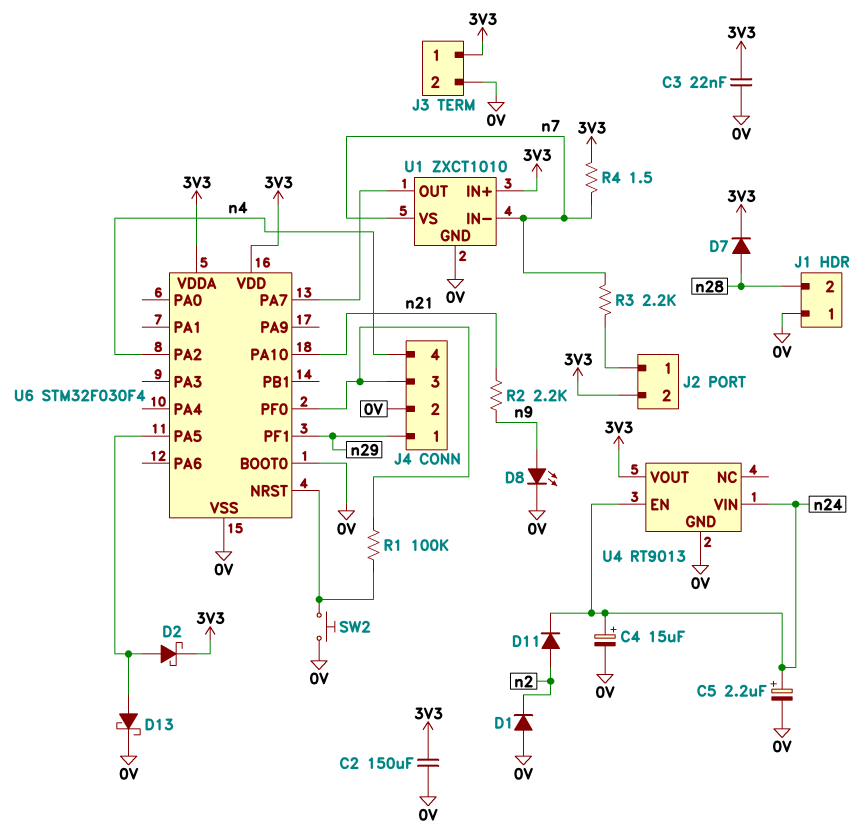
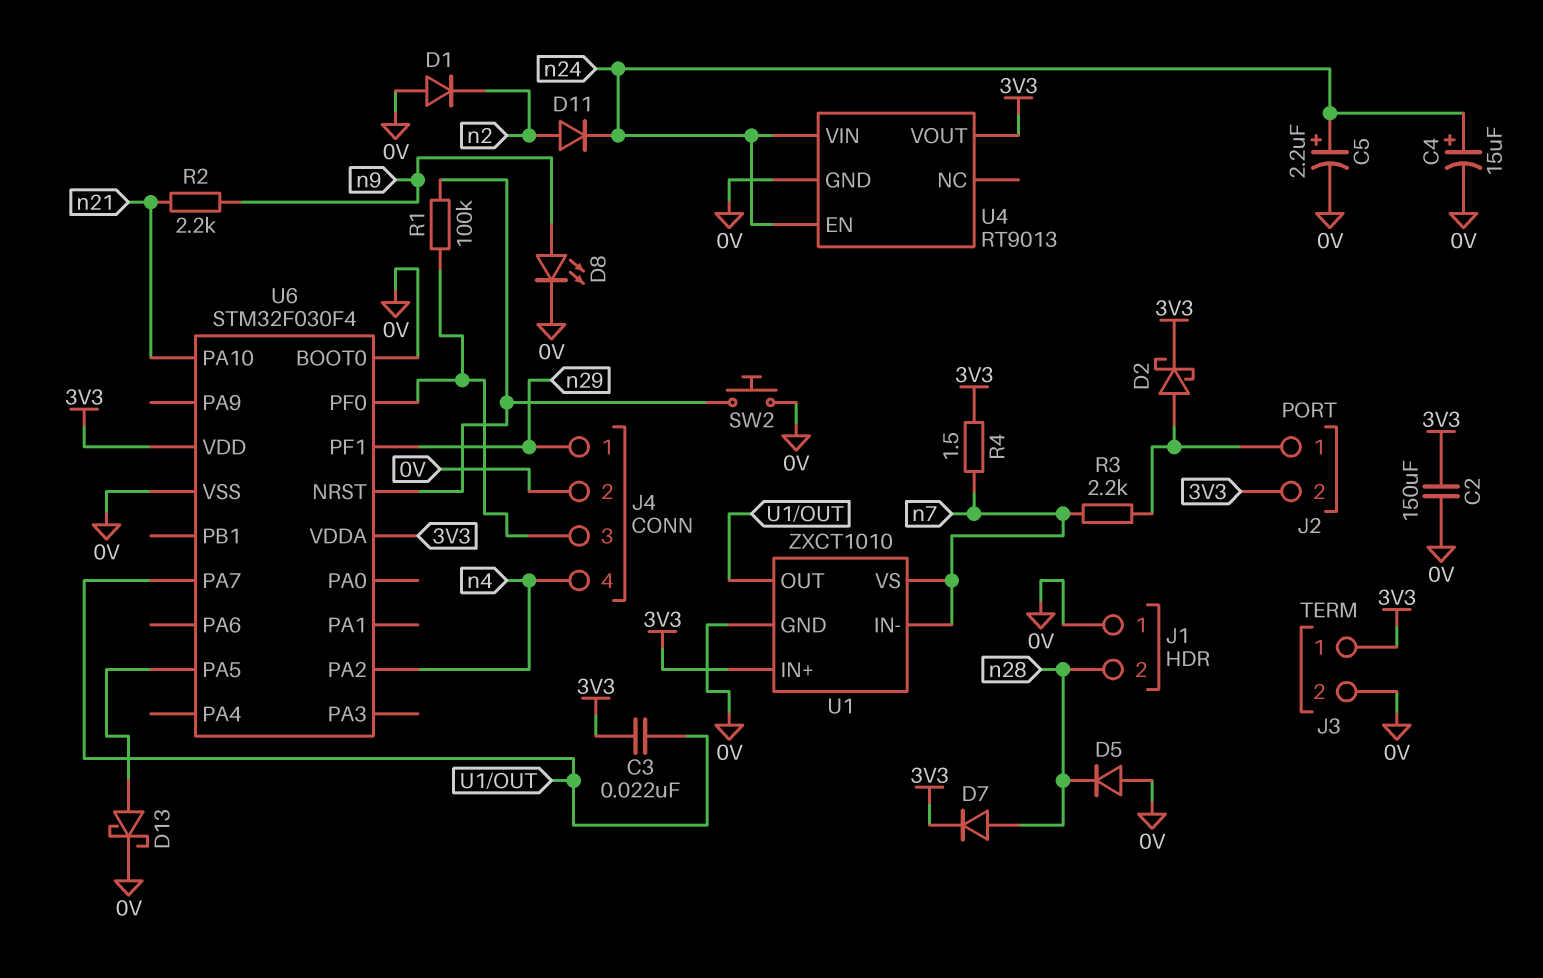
C3: 22nF (0V, 3V3) -> 22nF (3V3, U1/OUT)
D2: schottky (A U6/PA5, K 3V3) -> schottky (A J2/1, K 3V3)
D5: none -> diode (A 0V, K n28)

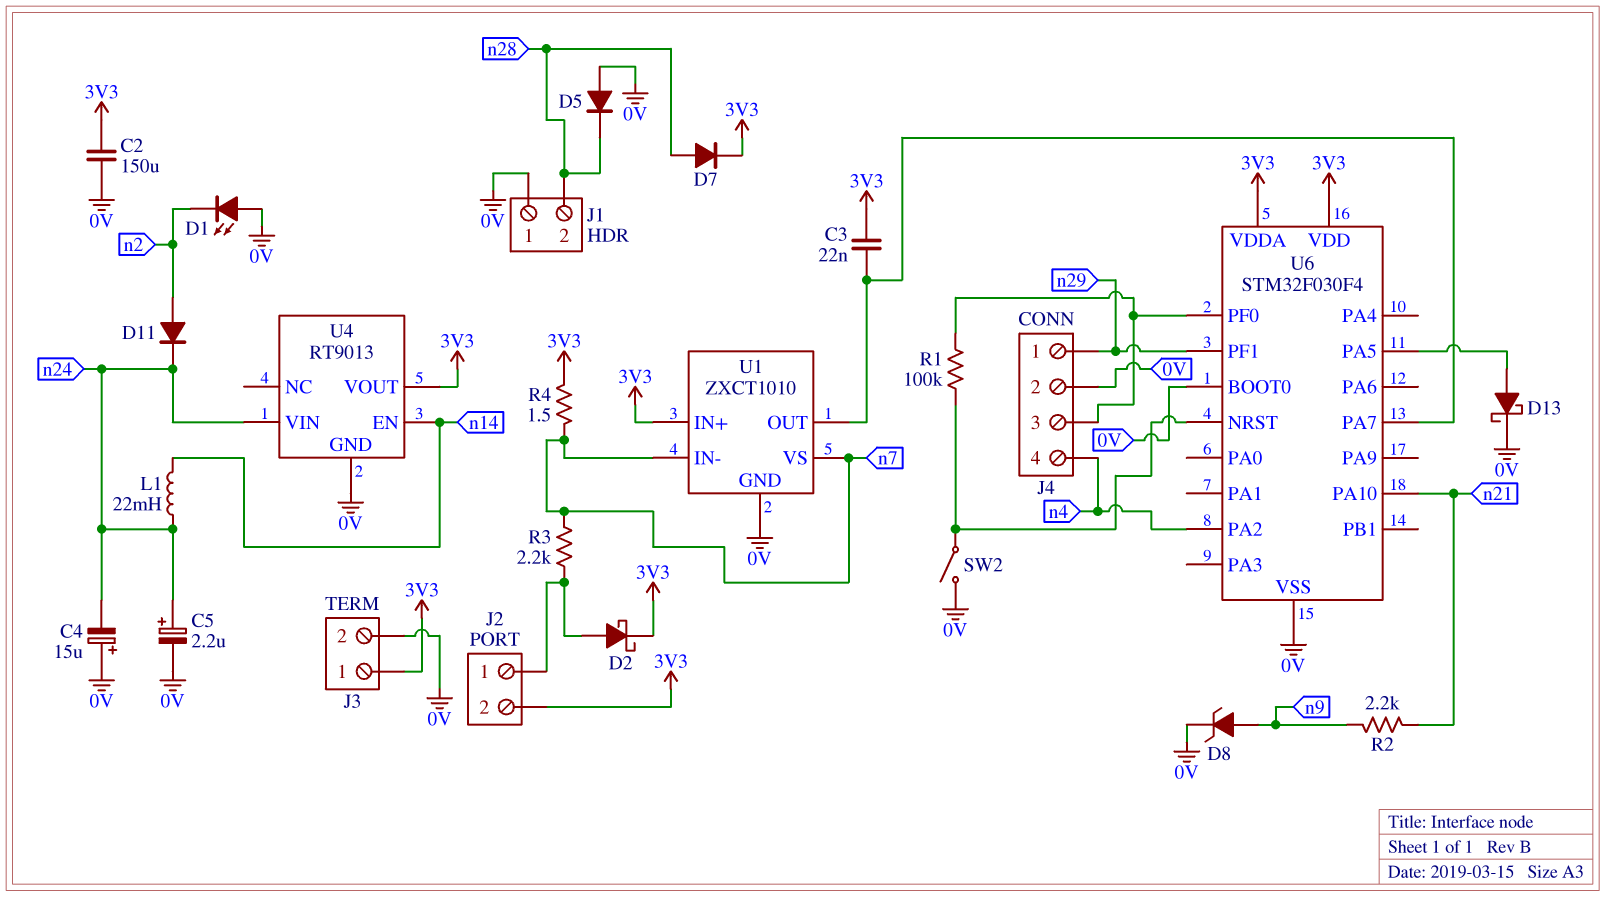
C4: 15uF (plus n24, minus 0V) -> 15uF (plus 0V, minus n24)
D1: diode (A 0V, K n2) -> LED (A 0V, K n2)
D8: LED (A n9, K 0V) -> zener (A n9, K 0V)
L1: none -> 22mH (n14, n24)
SW2: button (0V, U6/NRST) -> switch (0V, U6/NRST)
U4 pin EN: n24 -> n14

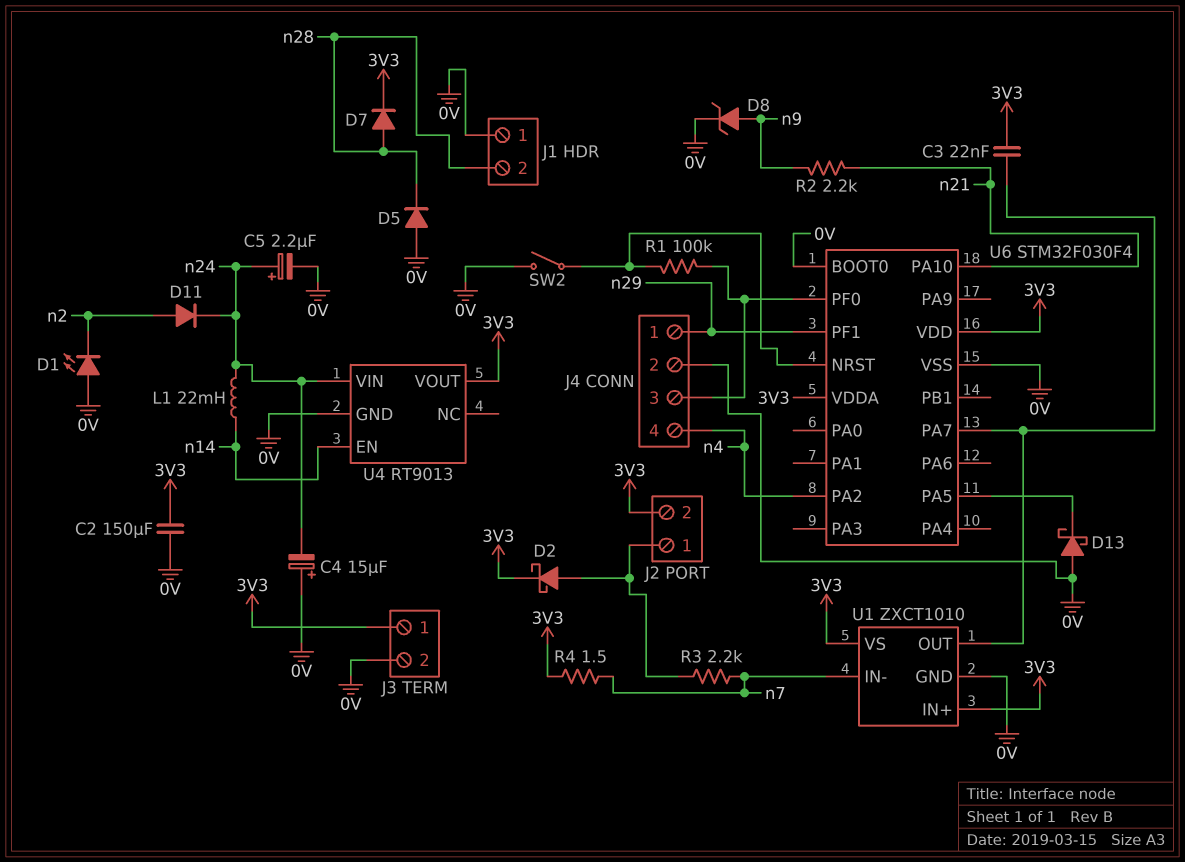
D13: schottky (A U6/PA5, K 0V) -> schottky (A 0V, K U6/PA5)
U1 pin VS: n7 -> 3V3

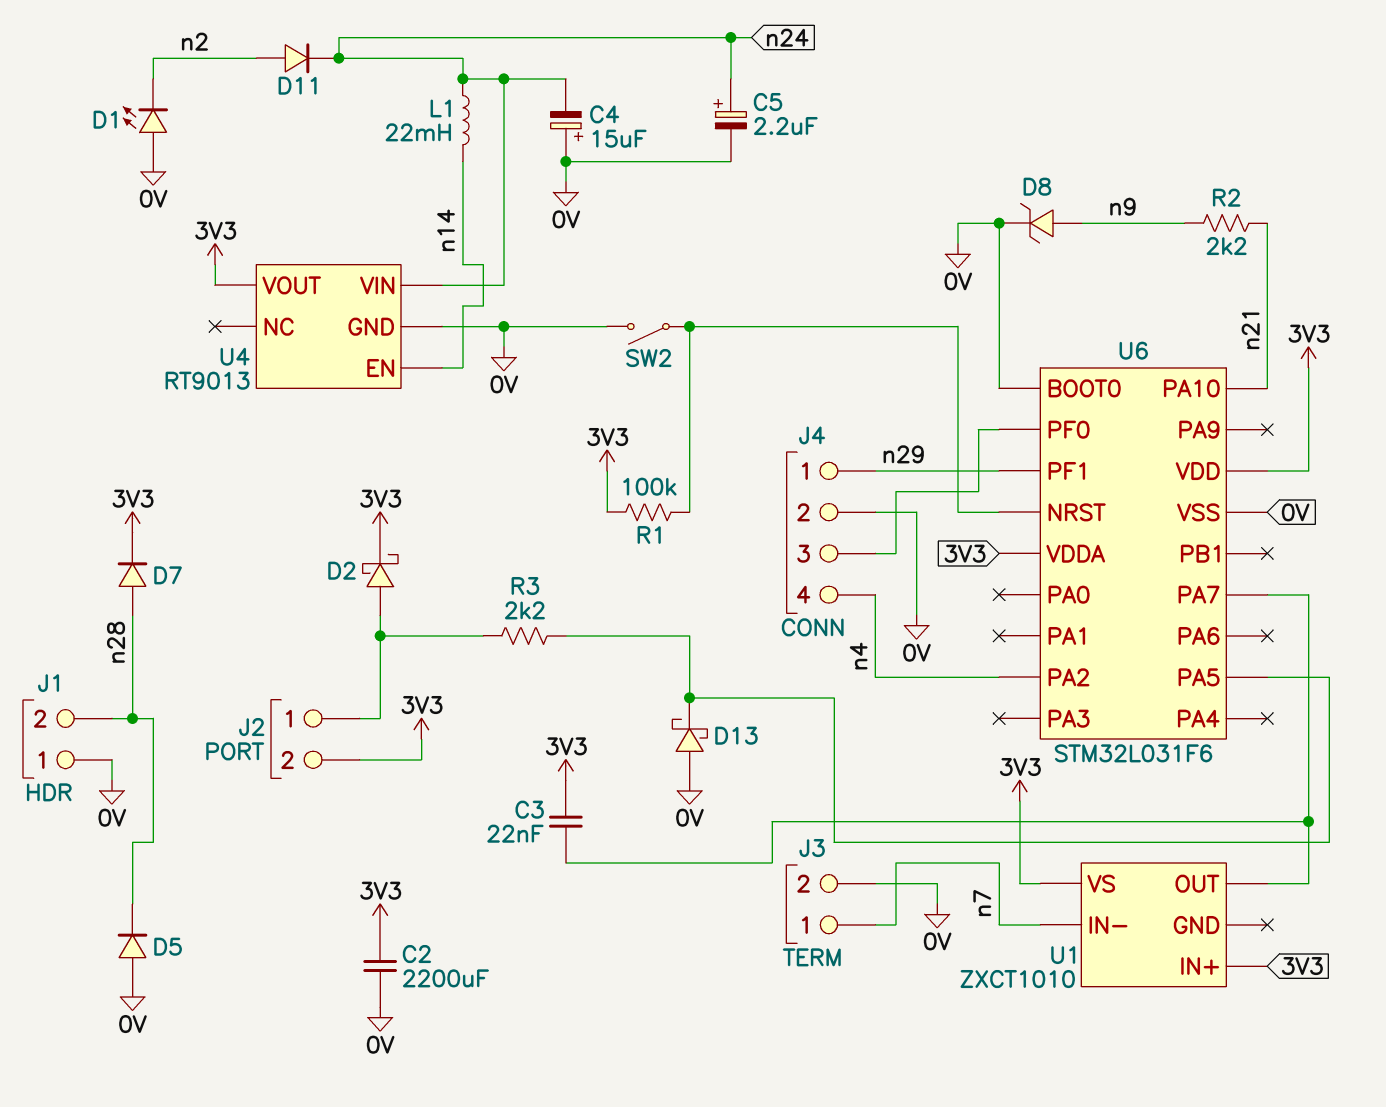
C2: 150uF (0V, 3V3) -> 2200uF (0V, 3V3)
J3 pin 1: 3V3 -> n7
R1: 100k (J4/3, U6/NRST) -> 100k (3V3, U6/NRST)
R3: 2.2k (J2/1, n7) -> 2.2k (J2/1, U6/PA5)
R4: 1.5 (3V3, n7) -> none
U1 pin GND: 0V -> none
U6: STM32F030F4 -> STM32L031F6

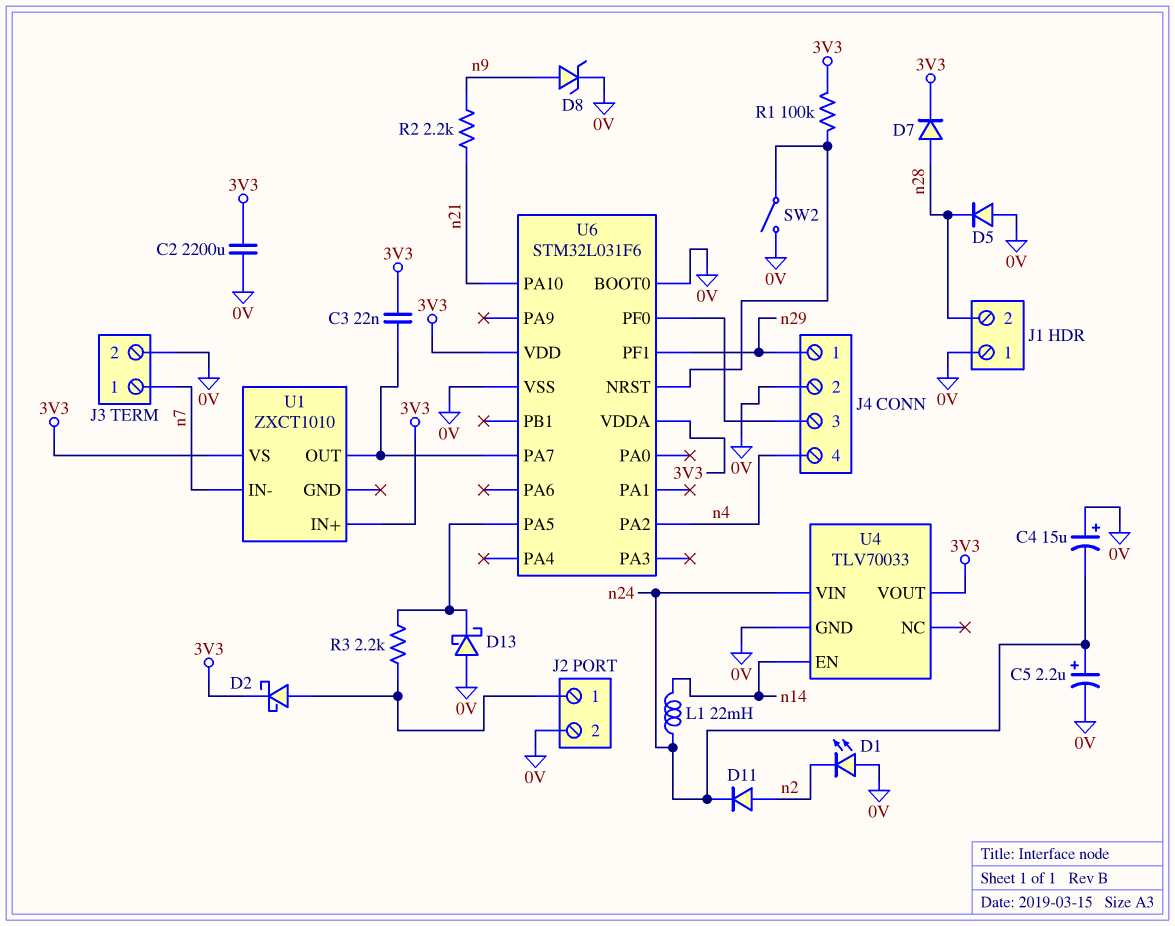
J2 pin 2: 3V3 -> 0V
U4: RT9013 -> TLV70033

